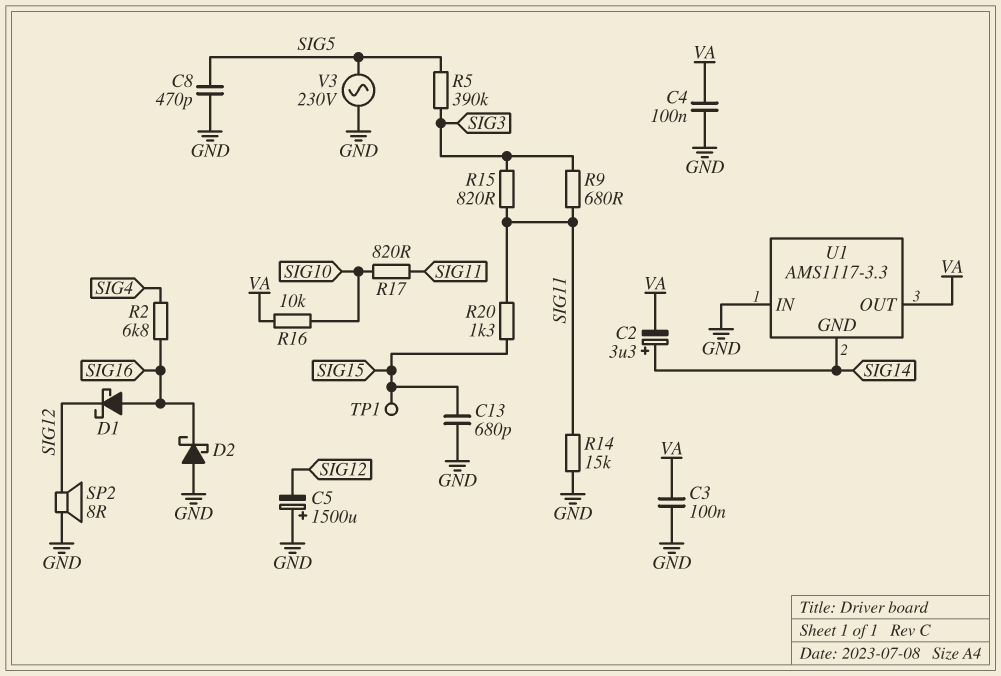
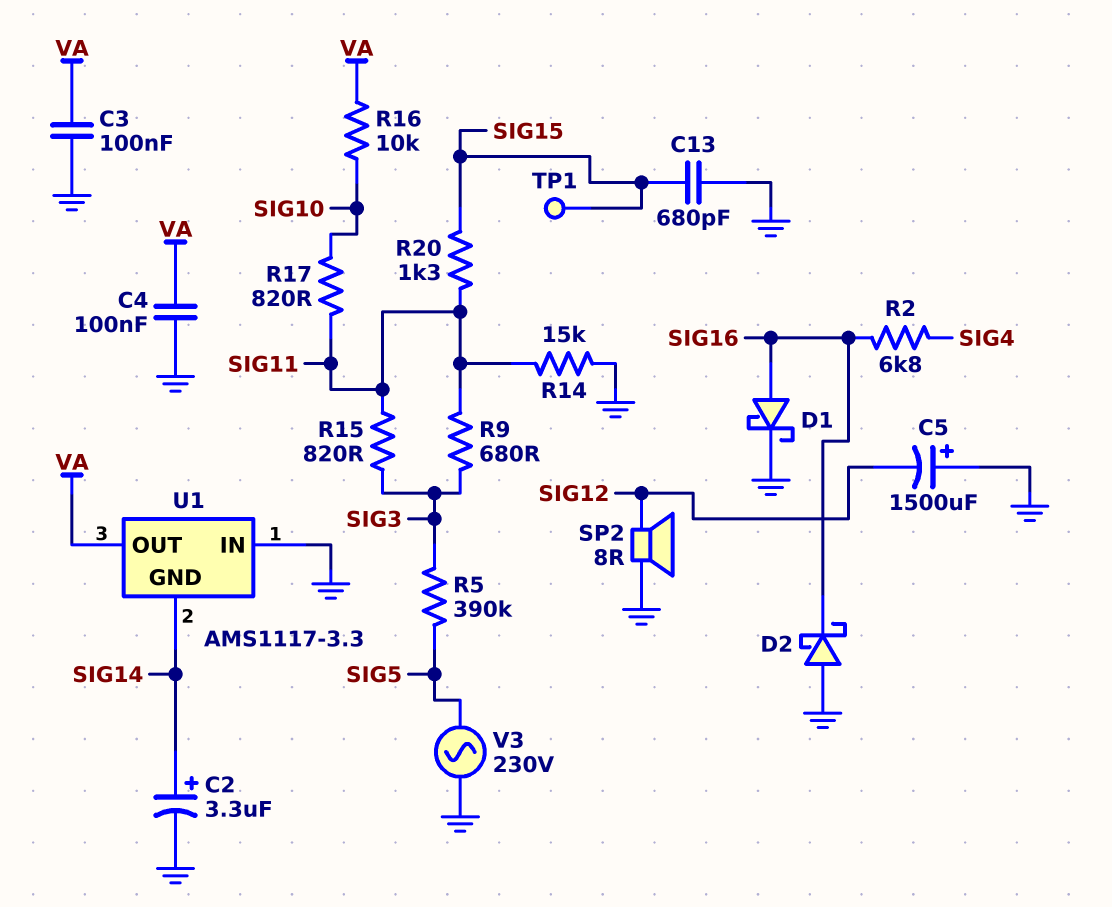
C2: 3.3uF (plus SIG14, minus VA) -> 3.3uF (plus SIG14, minus GND)
C8: 470pF (GND, SIG5) -> none
D1: schottky (A SIG16, K SIG12) -> schottky (A SIG16, K GND)

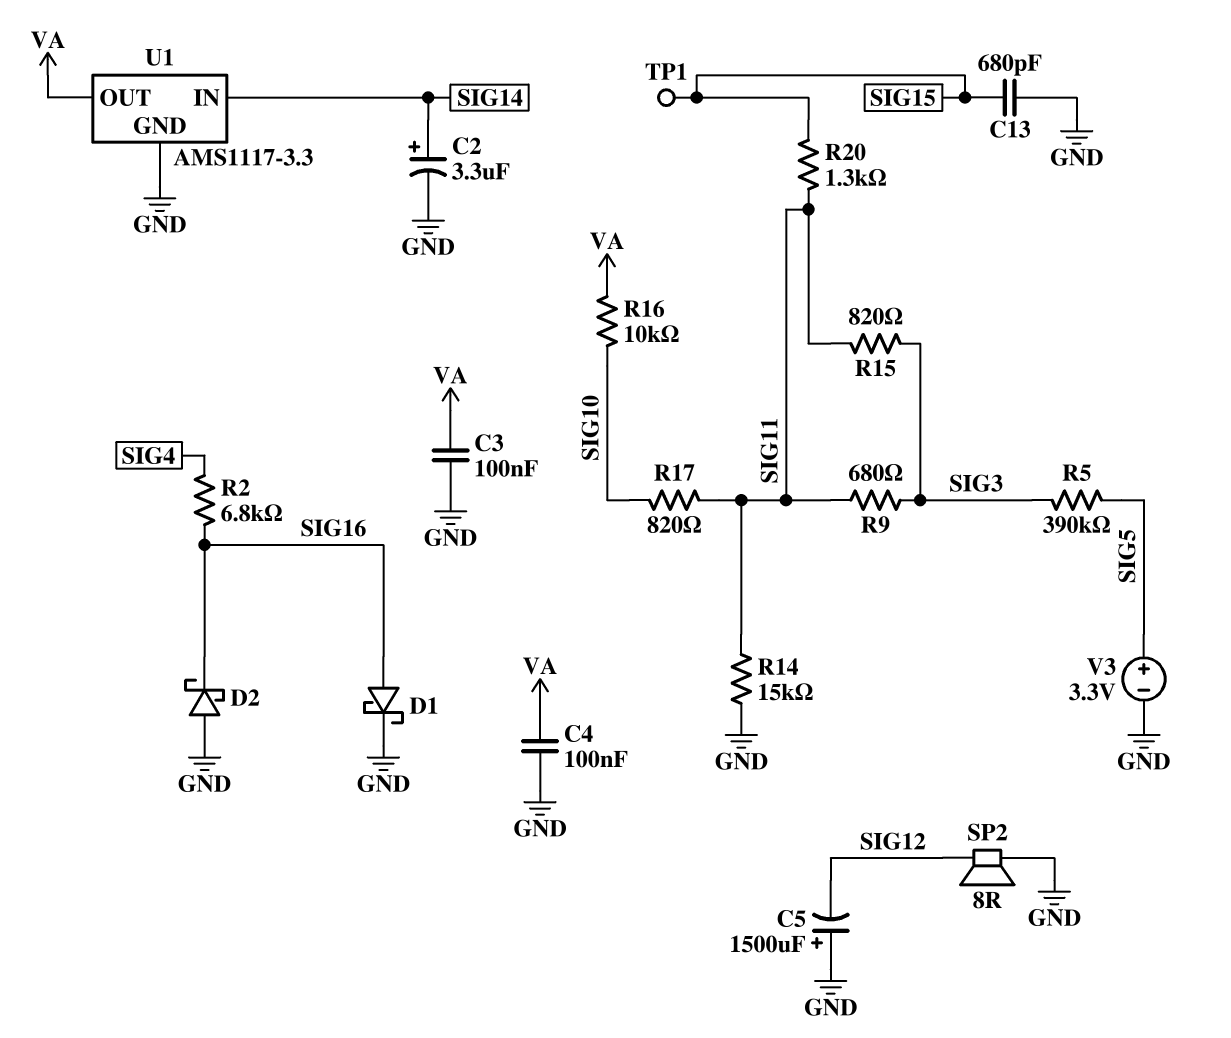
U1 pin GND: SIG14 -> GND
U1 pin IN: GND -> SIG14
V3: AC 230V (GND, SIG5) -> 3.3V (plus SIG5, minus GND)

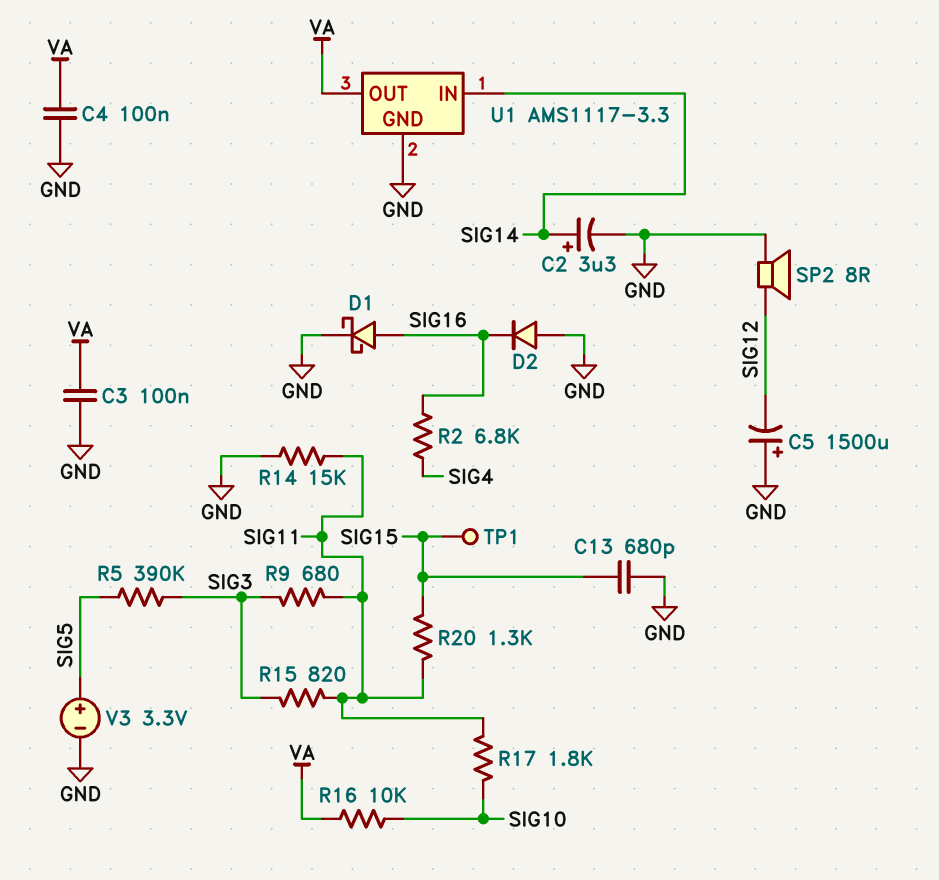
D2: schottky (A GND, K SIG16) -> diode (A GND, K SIG16)
R17: 820 (SIG10, SIG11) -> 1.8k (SIG10, SIG11)

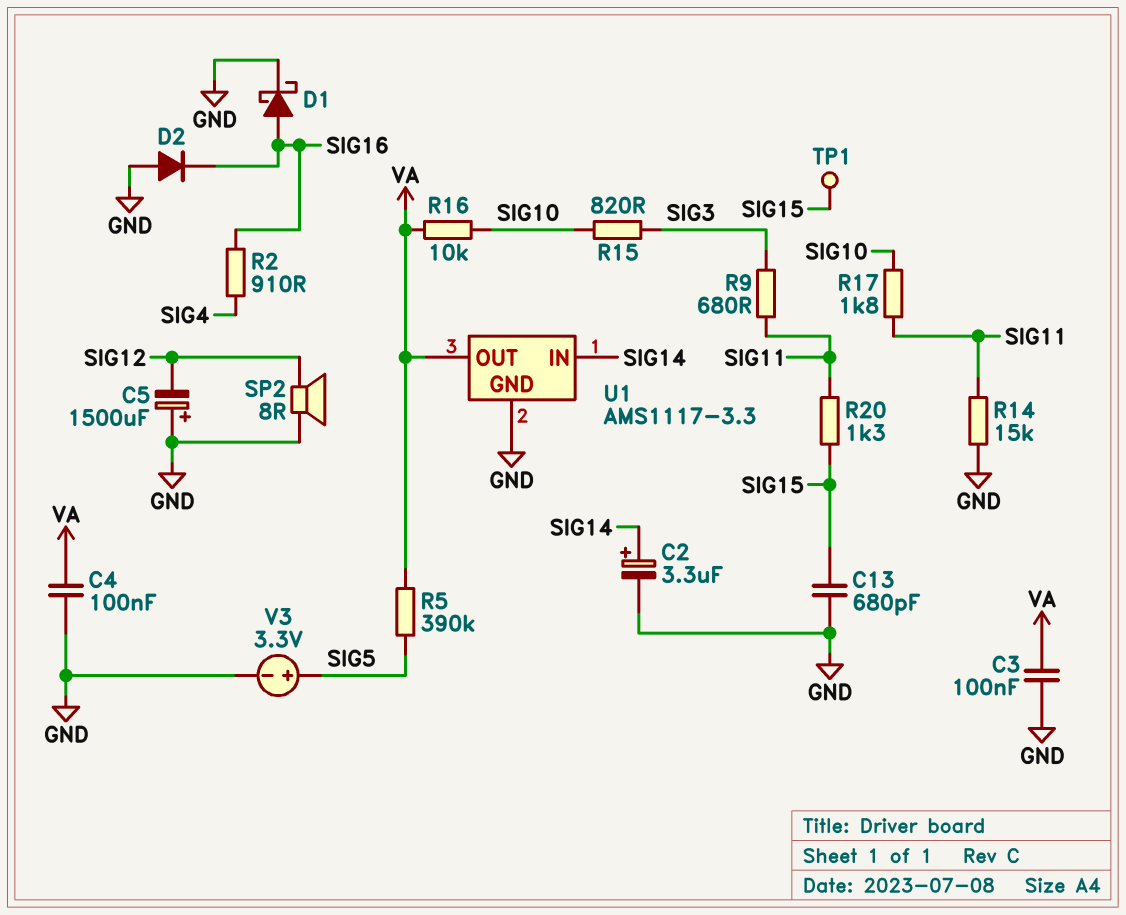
R2: 6.8k (SIG4, SIG16) -> 910 (SIG4, SIG16)
R5: 390k (SIG3, SIG5) -> 390k (SIG5, VA)
R15: 820 (SIG3, SIG11) -> 820 (SIG3, SIG10)

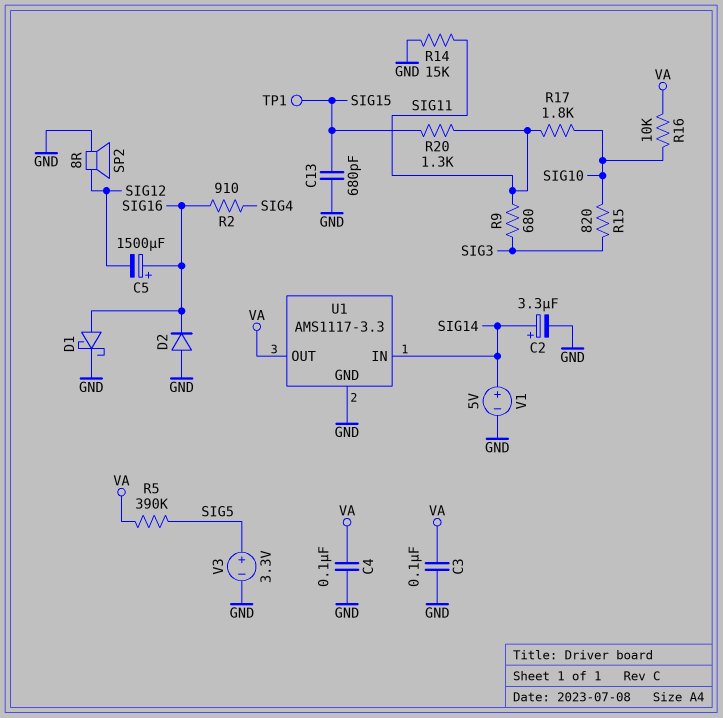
C5: 1500uF (plus GND, minus SIG12) -> 1500uF (plus SIG16, minus SIG12)
V1: none -> 5V (plus SIG14, minus GND)

